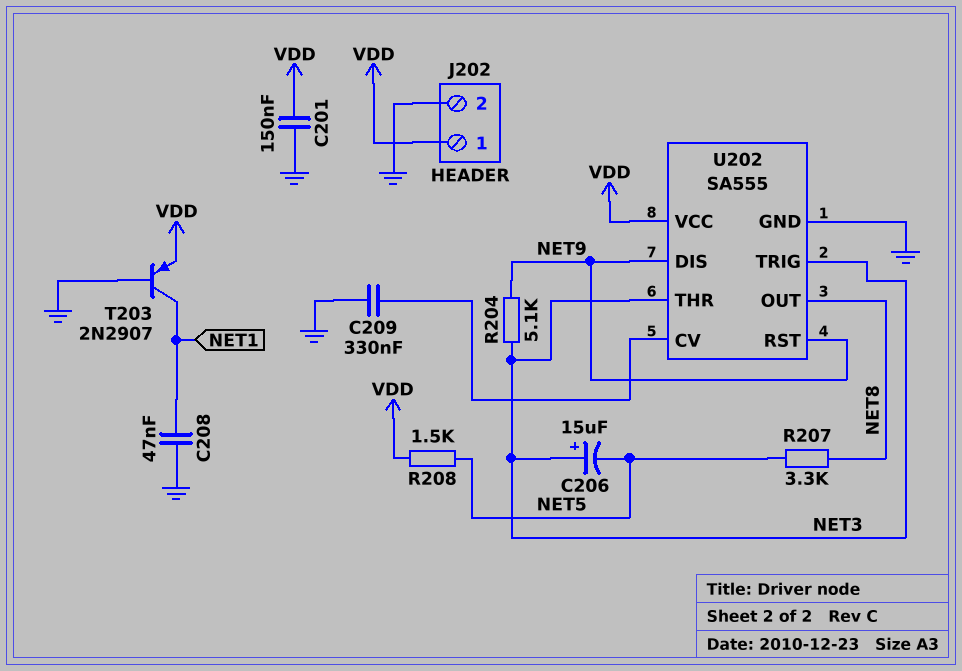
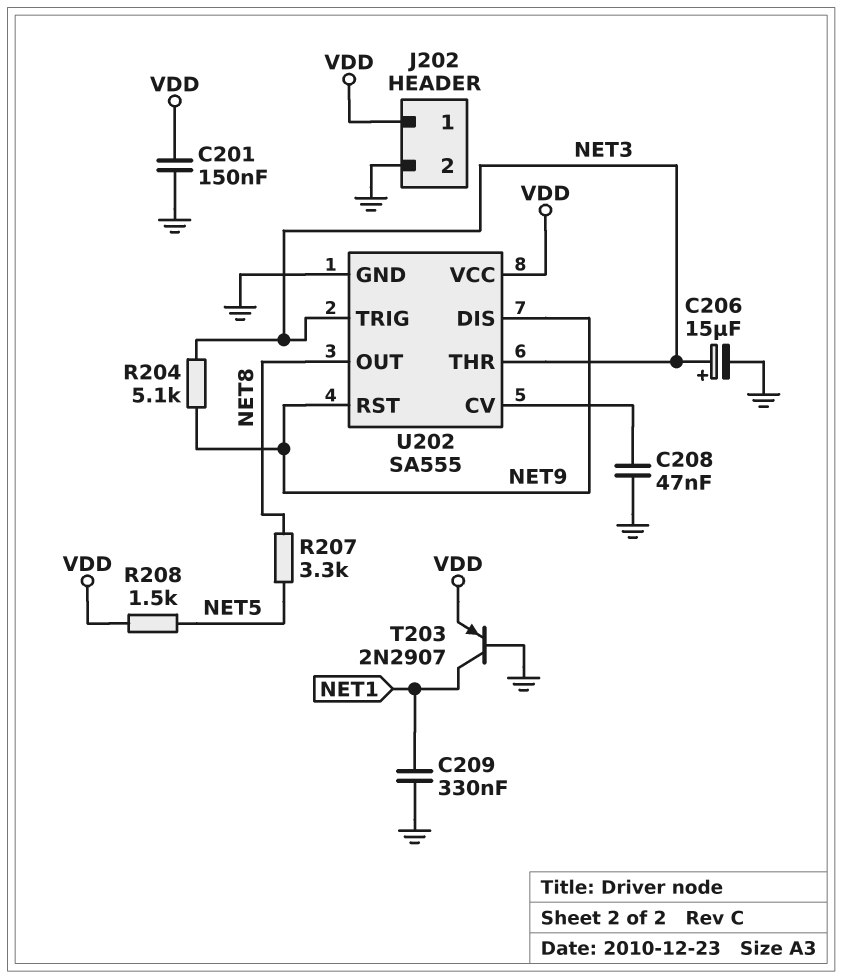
C206: 15uF (plus NET3, minus NET5) -> 15uF (plus NET3, minus GND)
C208: 47nF (GND, NET1) -> 47nF (GND, U202/CV)
C209: 330nF (GND, U202/CV) -> 330nF (GND, NET1)

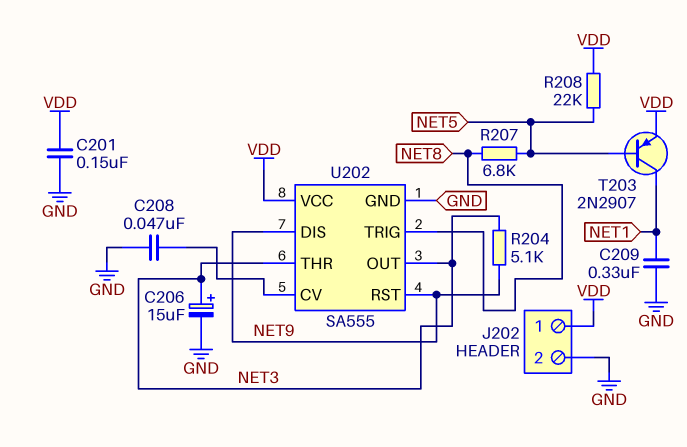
R207: 3.3k (NET5, NET8) -> 6.8k (NET5, NET8)
R208: 1.5k (NET5, VDD) -> 22k (NET5, VDD)
T203: PNP 2N2907 (B GND, C NET1, E VDD) -> PNP 2N2907 (B NET5, C NET1, E VDD)
U202 pin OUT: NET8 -> NET3
U202 pin TRIG: NET3 -> NET8

